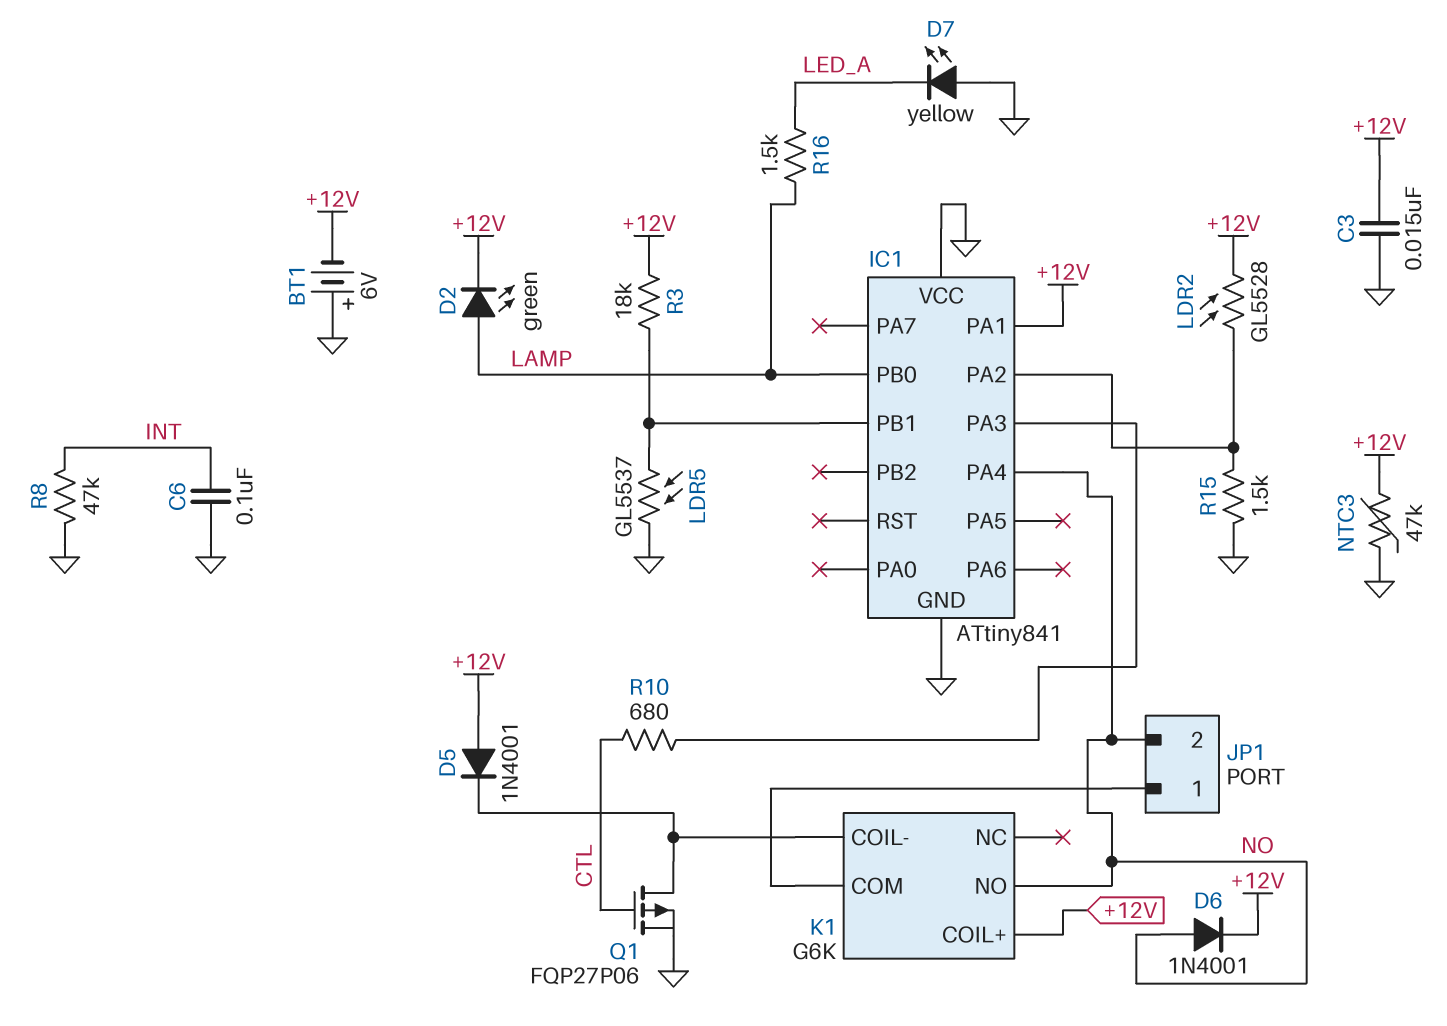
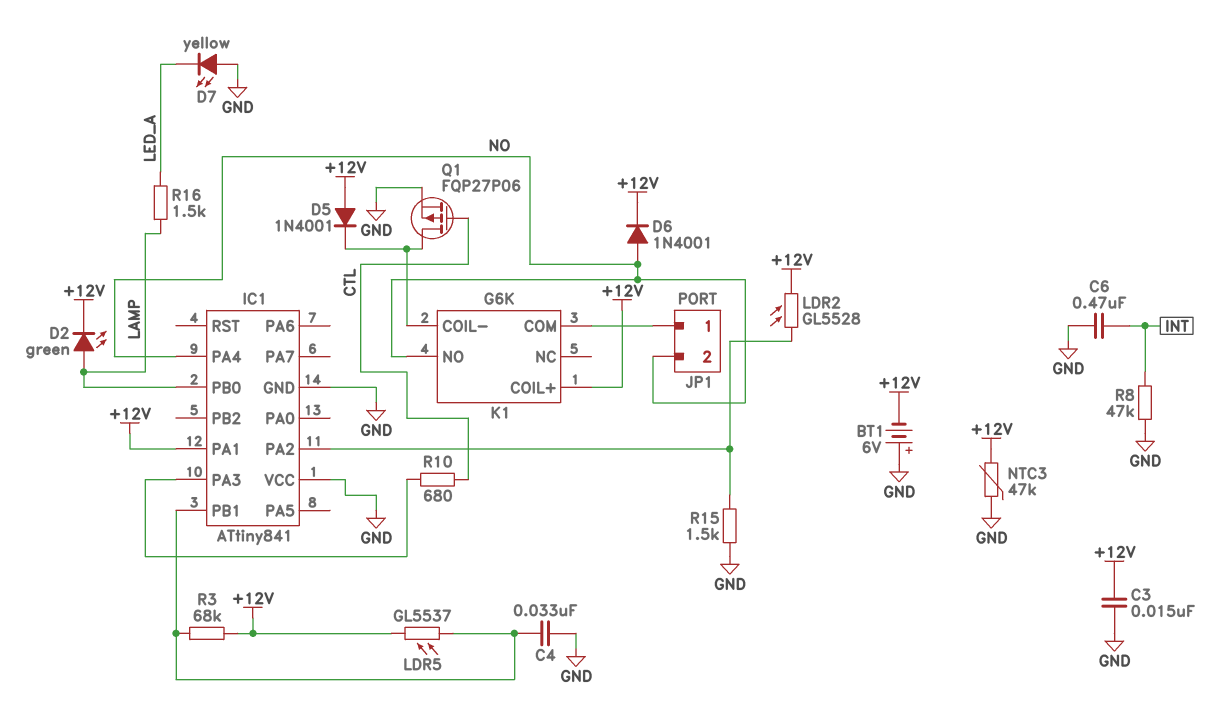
C4: none -> 33nF (GND, IC1/PB1)
C6: 100nF (GND, INT) -> 470nF (GND, INT)
LDR5: GL5537 (GND, IC1/PB1) -> GL5537 (+12V, IC1/PB1)
R3: 18k (+12V, IC1/PB1) -> 68k (+12V, IC1/PB1)

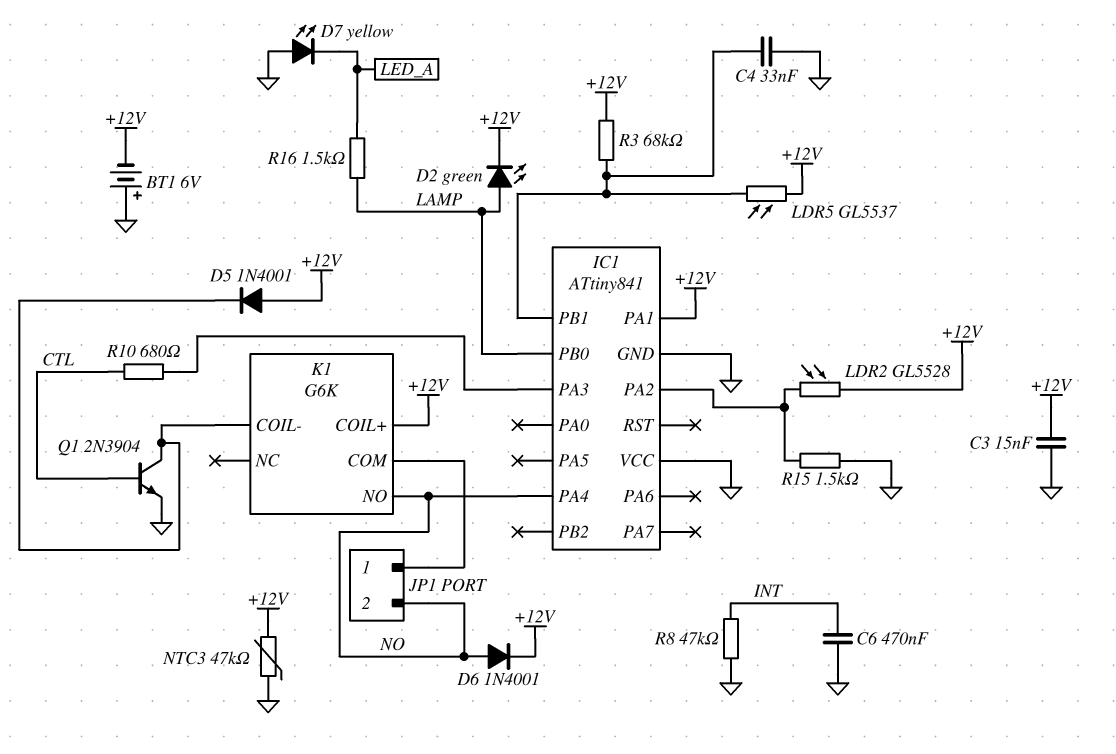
Q1: PMOS FQP27P06 (G CTL, D K1/COIL-, S GND) -> NPN 2N3904 (B CTL, C K1/COIL-, E GND)

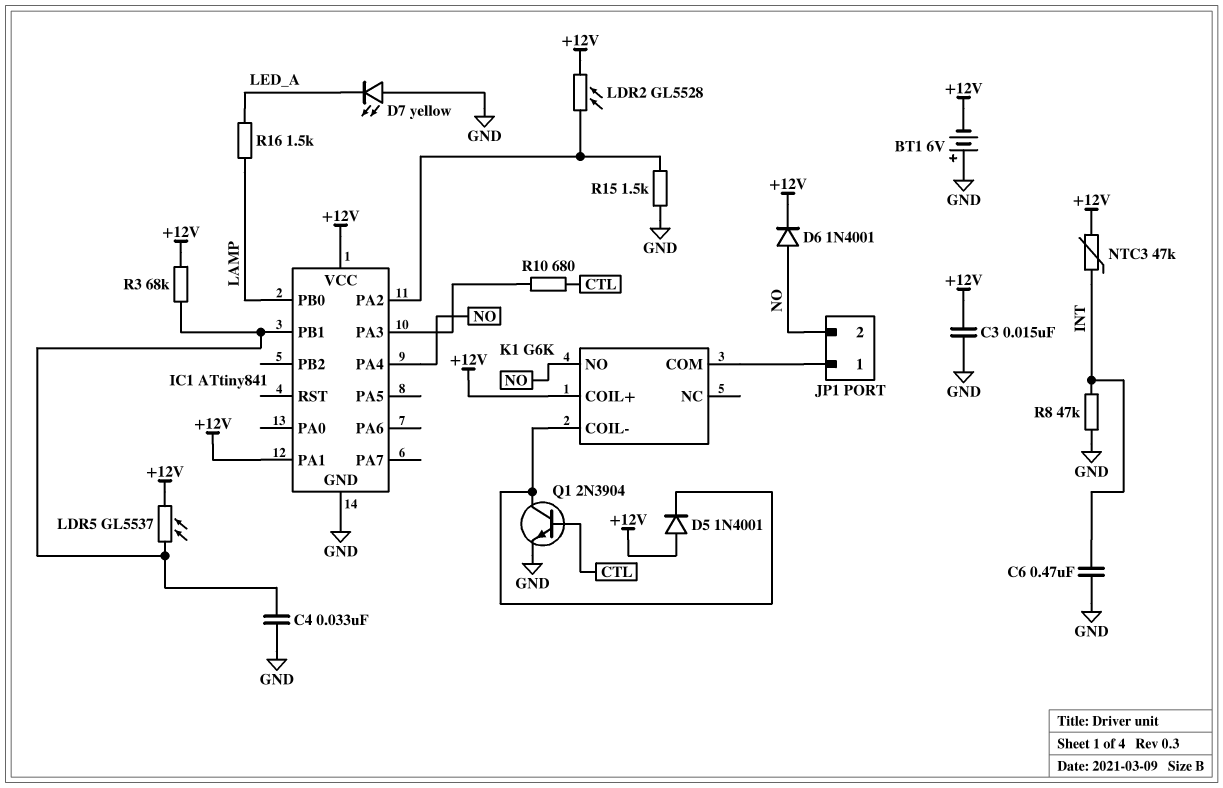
D2: LED green (A LAMP, K +12V) -> none
IC1 pin VCC: GND -> +12V
NTC3: 47k (+12V, GND) -> 47k (+12V, INT)

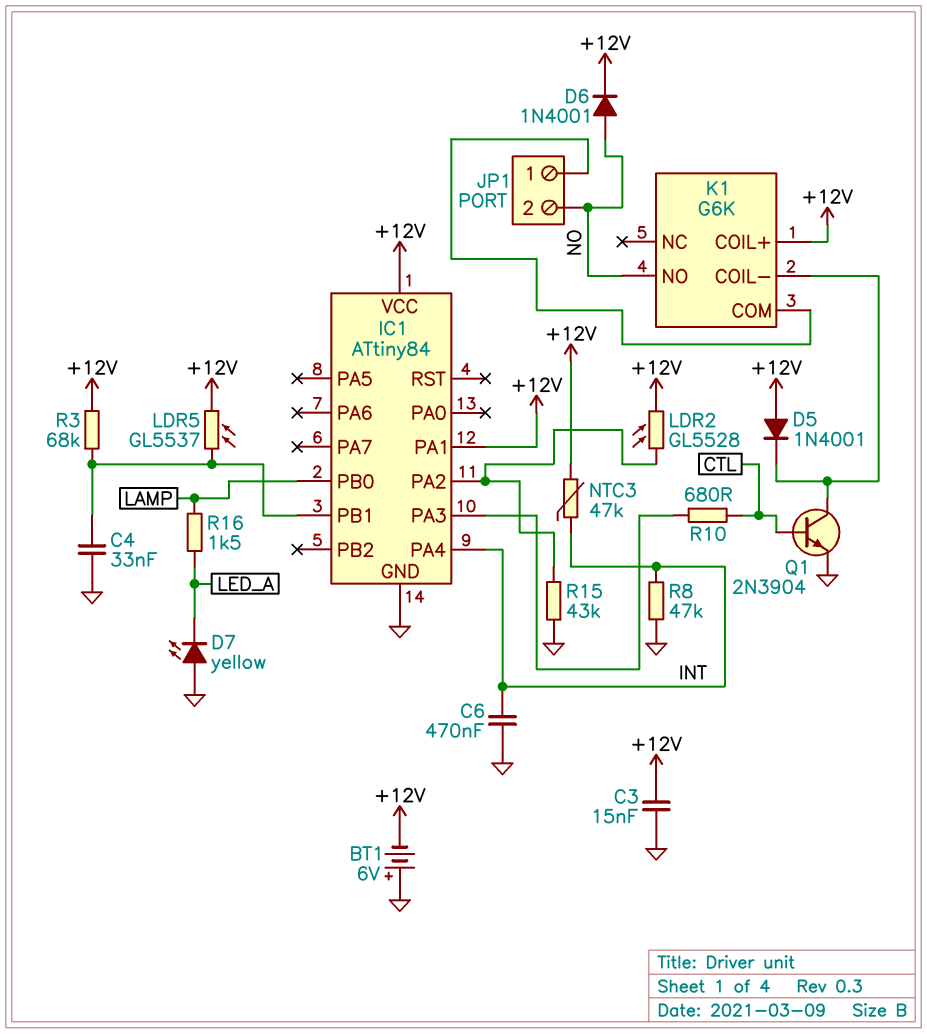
IC1: ATtiny841 -> ATtiny84
IC1 pin PA4: NO -> INT
R15: 1.5k (GND, IC1/PA2) -> 43k (GND, IC1/PA2)

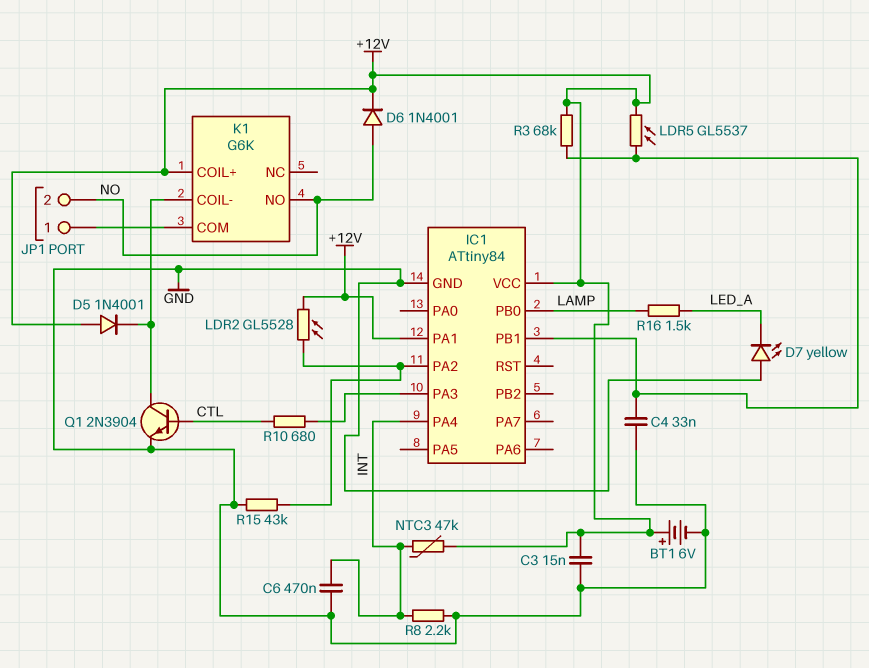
BT1: 6V (plus GND, minus +12V) -> 6V (plus +12V, minus GND)
R8: 47k (GND, INT) -> 2.2k (GND, INT)

